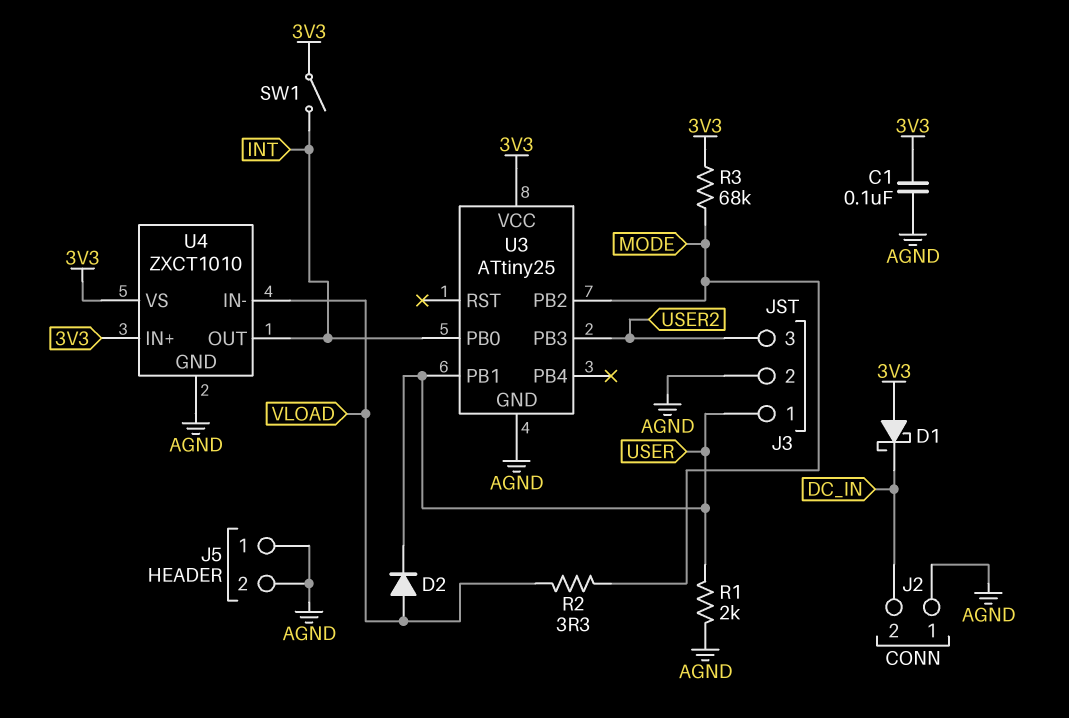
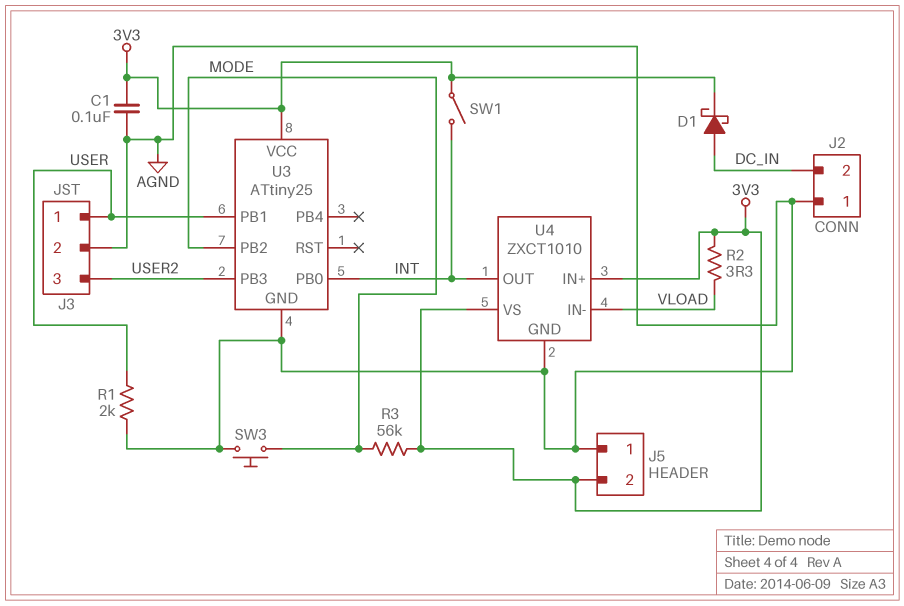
D1: schottky (A 3V3, K DC_IN) -> schottky (A DC_IN, K 3V3)
D2: diode (A VLOAD, K USER) -> none
J5 pin 2: AGND -> 3V3
R2: 3.3 (MODE, VLOAD) -> 3.3 (3V3, VLOAD)
R3: 68k (3V3, MODE) -> 56k (3V3, MODE)
SW3: none -> button (AGND, MODE)

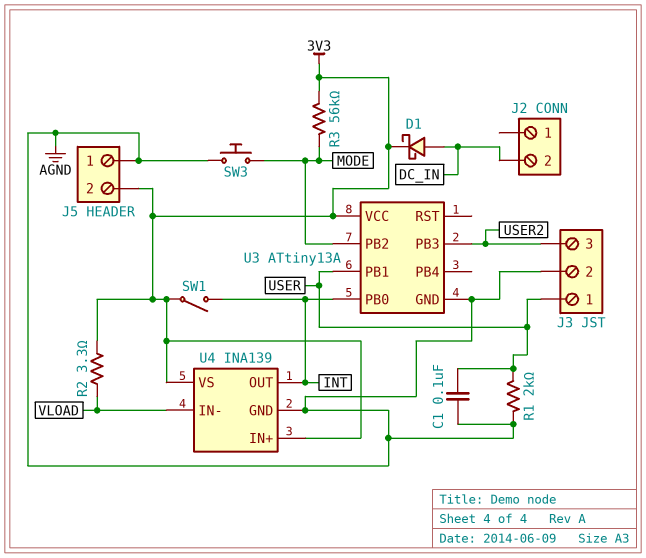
C1: 100nF (3V3, AGND) -> 100nF (AGND, USER)
J2 pin 1: AGND -> none
U3: ATtiny25 -> ATtiny13A
U4: ZXCT1010 -> INA139

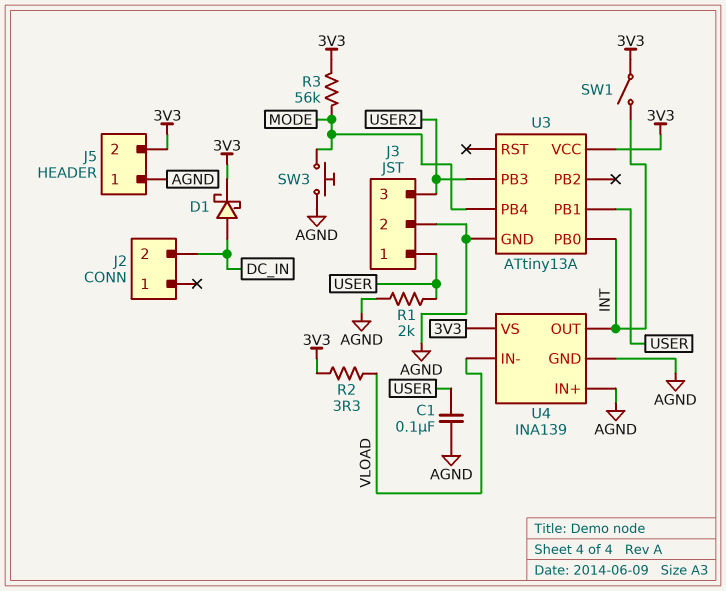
U3 pin PB2: MODE -> none
U3 pin PB4: none -> MODE
U4 pin IN+: 3V3 -> AGND

